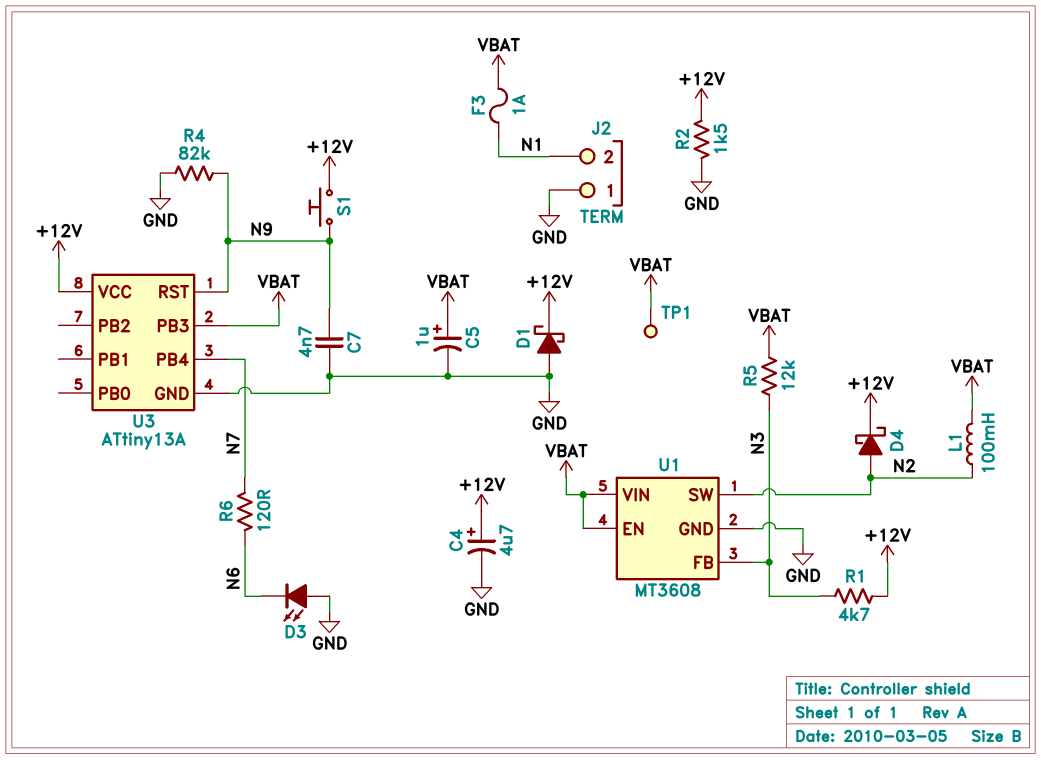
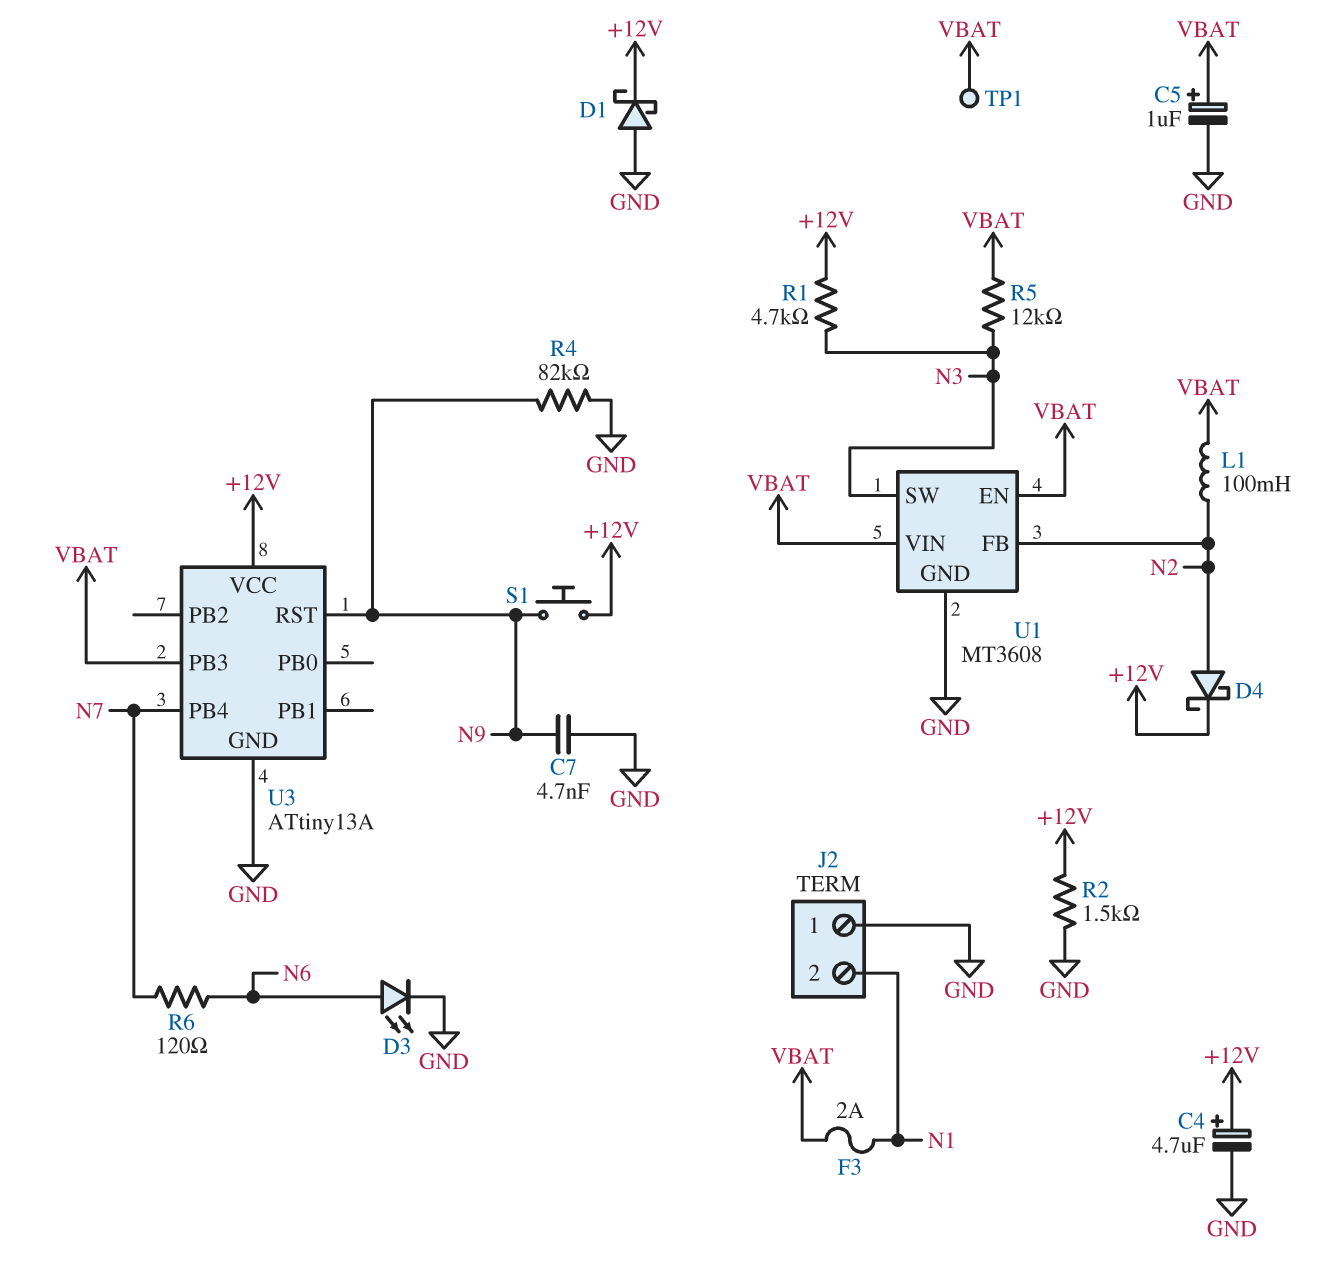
D3: LED (A GND, K N6) -> LED (A N6, K GND)
F3: 1A (N1, VBAT) -> 2A (N1, VBAT)
U1 pin FB: N3 -> N2
U1 pin SW: N2 -> N3

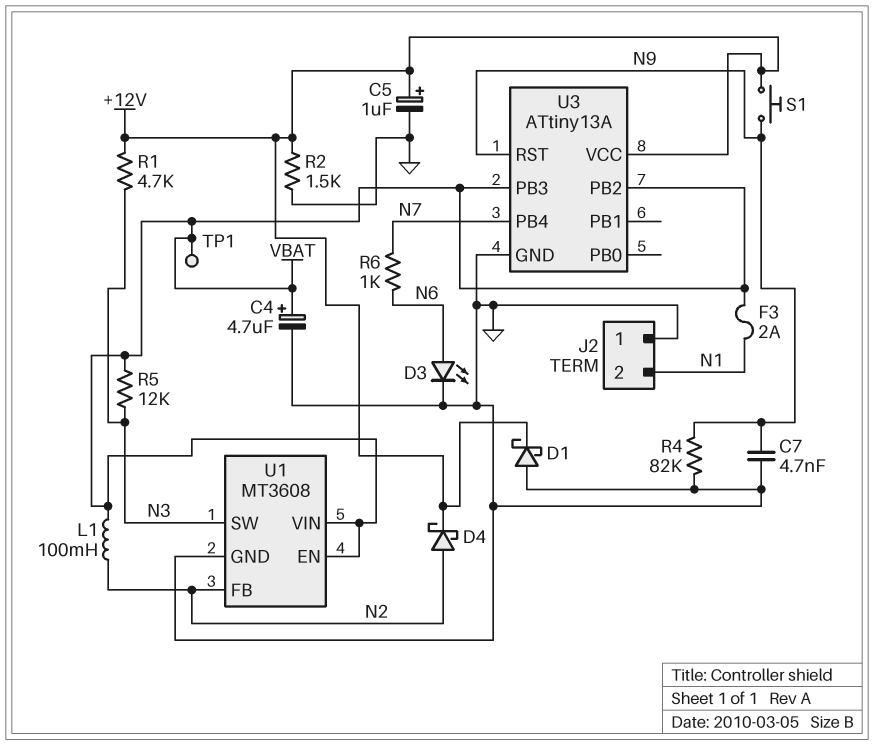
C4: 4.7uF (plus +12V, minus GND) -> 4.7uF (plus VBAT, minus GND)
C5: 1uF (plus VBAT, minus GND) -> 1uF (plus +12V, minus GND)
R6: 120 (N6, N7) -> 1k (N6, N7)
U3 pin PB2: none -> VBAT

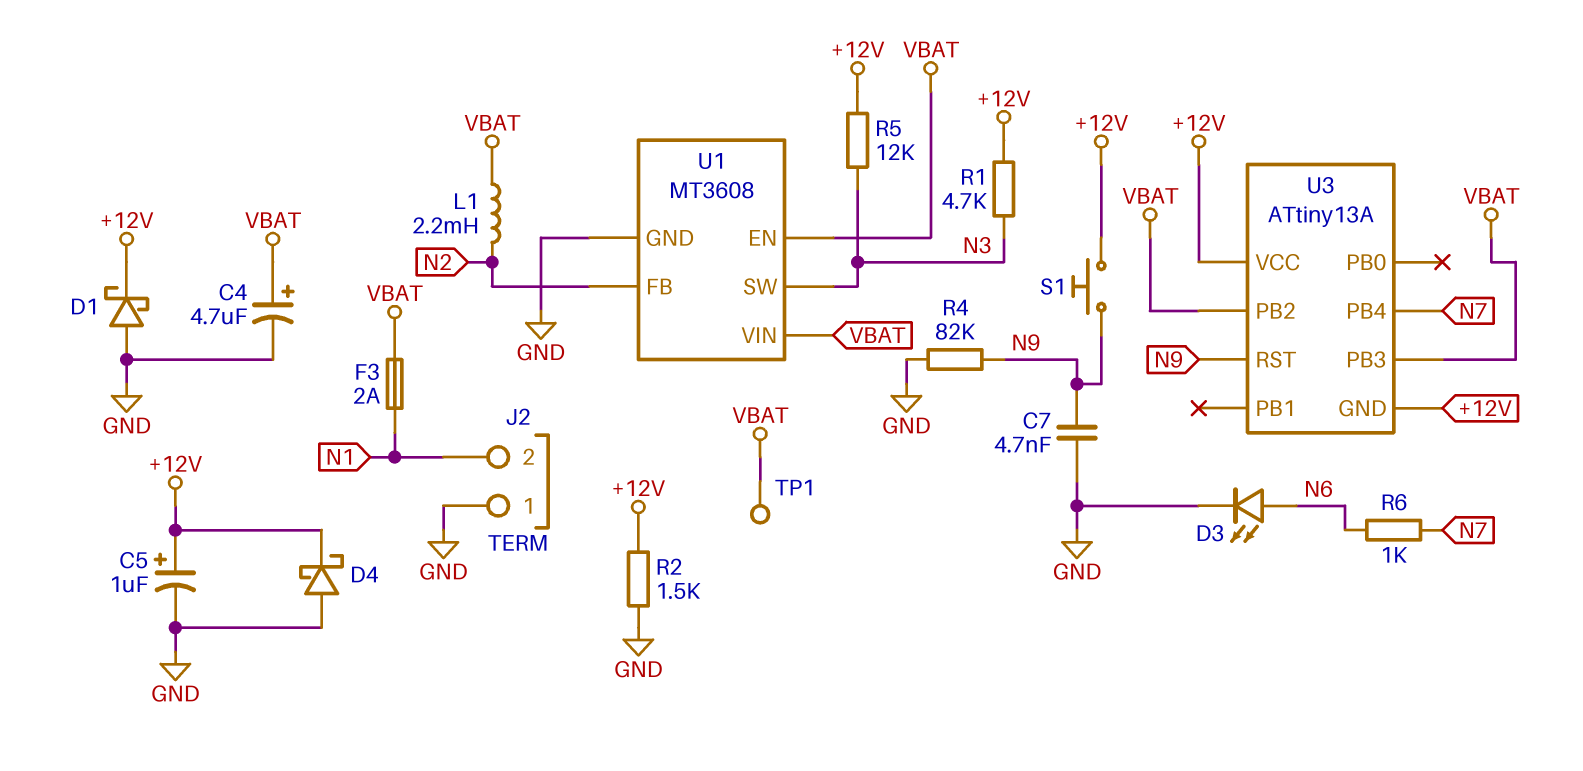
D4: schottky (A N2, K +12V) -> schottky (A GND, K +12V)
L1: 100mH (N2, VBAT) -> 2.2mH (N2, VBAT)
R5: 12k (N3, VBAT) -> 12k (+12V, N3)
U3 pin GND: GND -> +12V

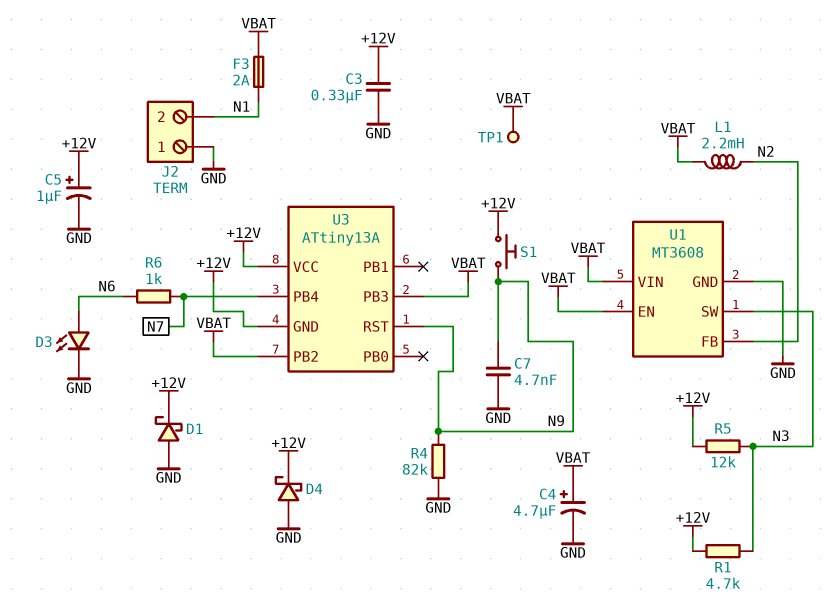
C3: none -> 330nF (+12V, GND)
R2: 1.5k (+12V, GND) -> none

